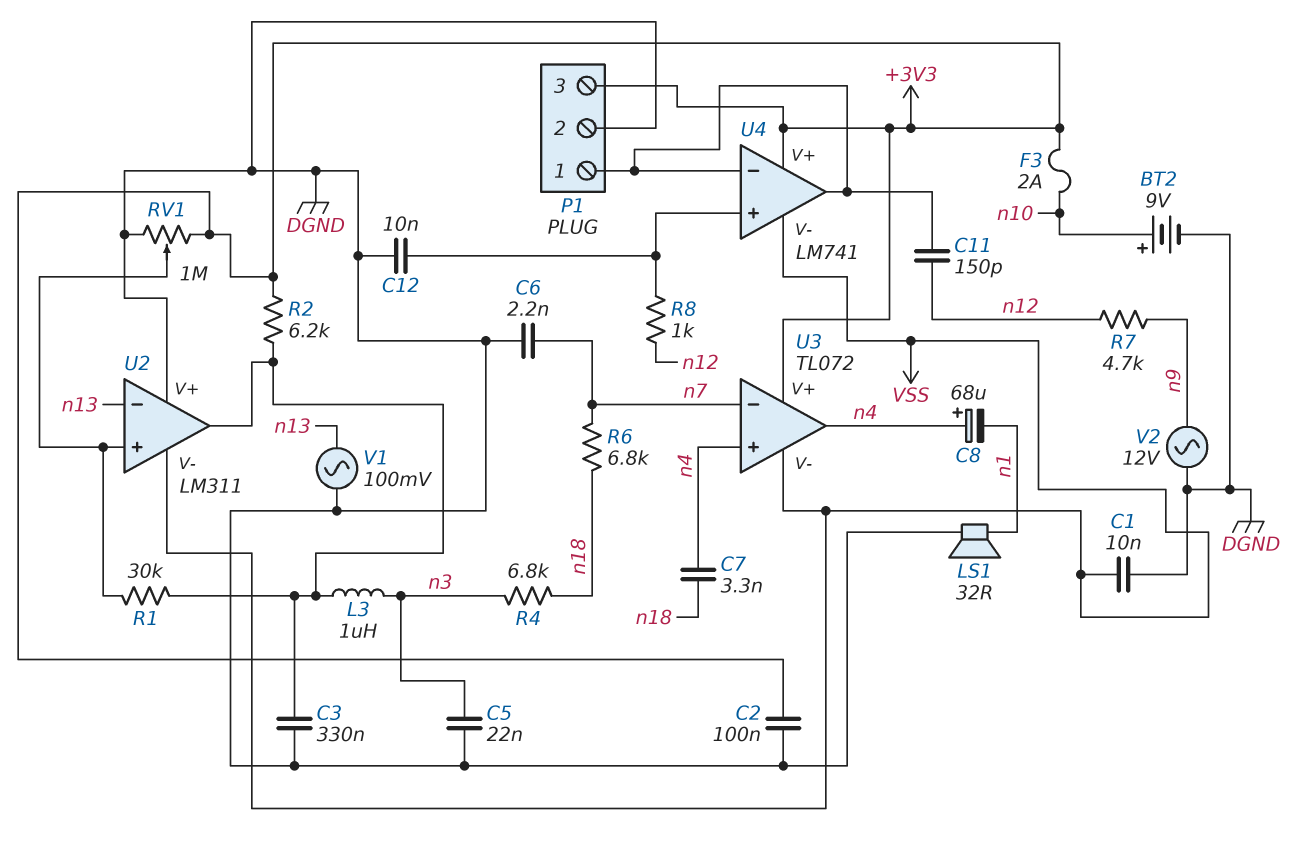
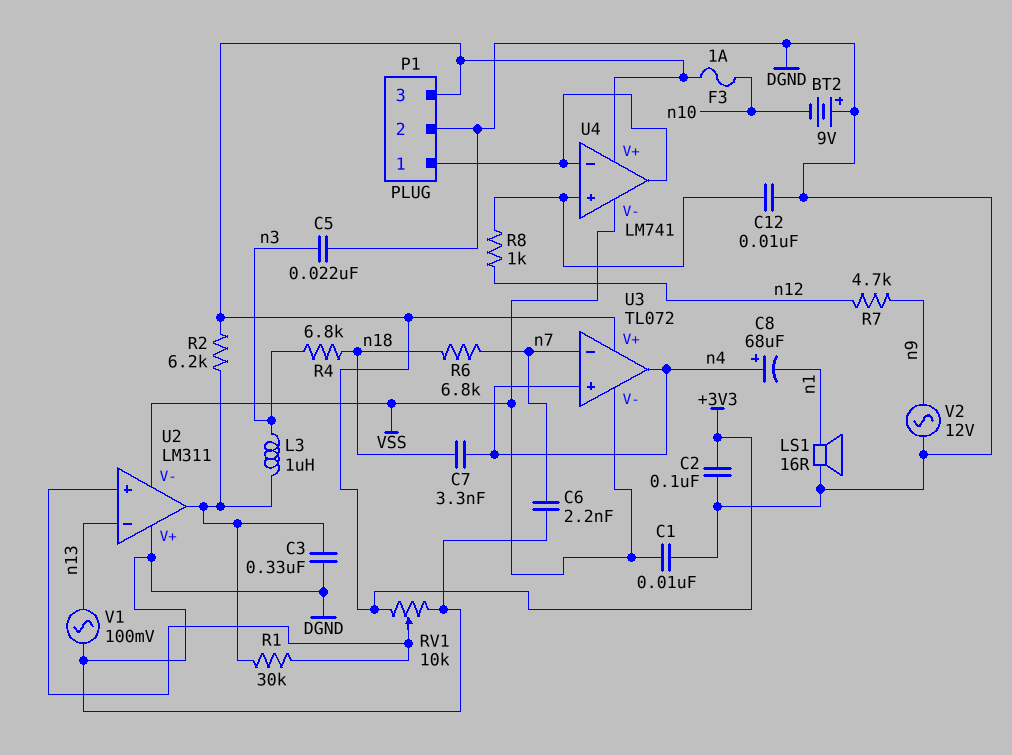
BT2: 9V (plus n10, minus DGND) -> 9V (plus DGND, minus n10)
C11: 150pF (P1/1, n12) -> none
F3: 2A (+3V3, n10) -> 1A (+3V3, n10)
LS1: speaker 32R (DGND, n1) -> speaker 16R (DGND, n1)
RV1: 1M (+3V3, DGND, wiper U2/in+) -> 10k (+3V3, DGND, wiper U2/in+)

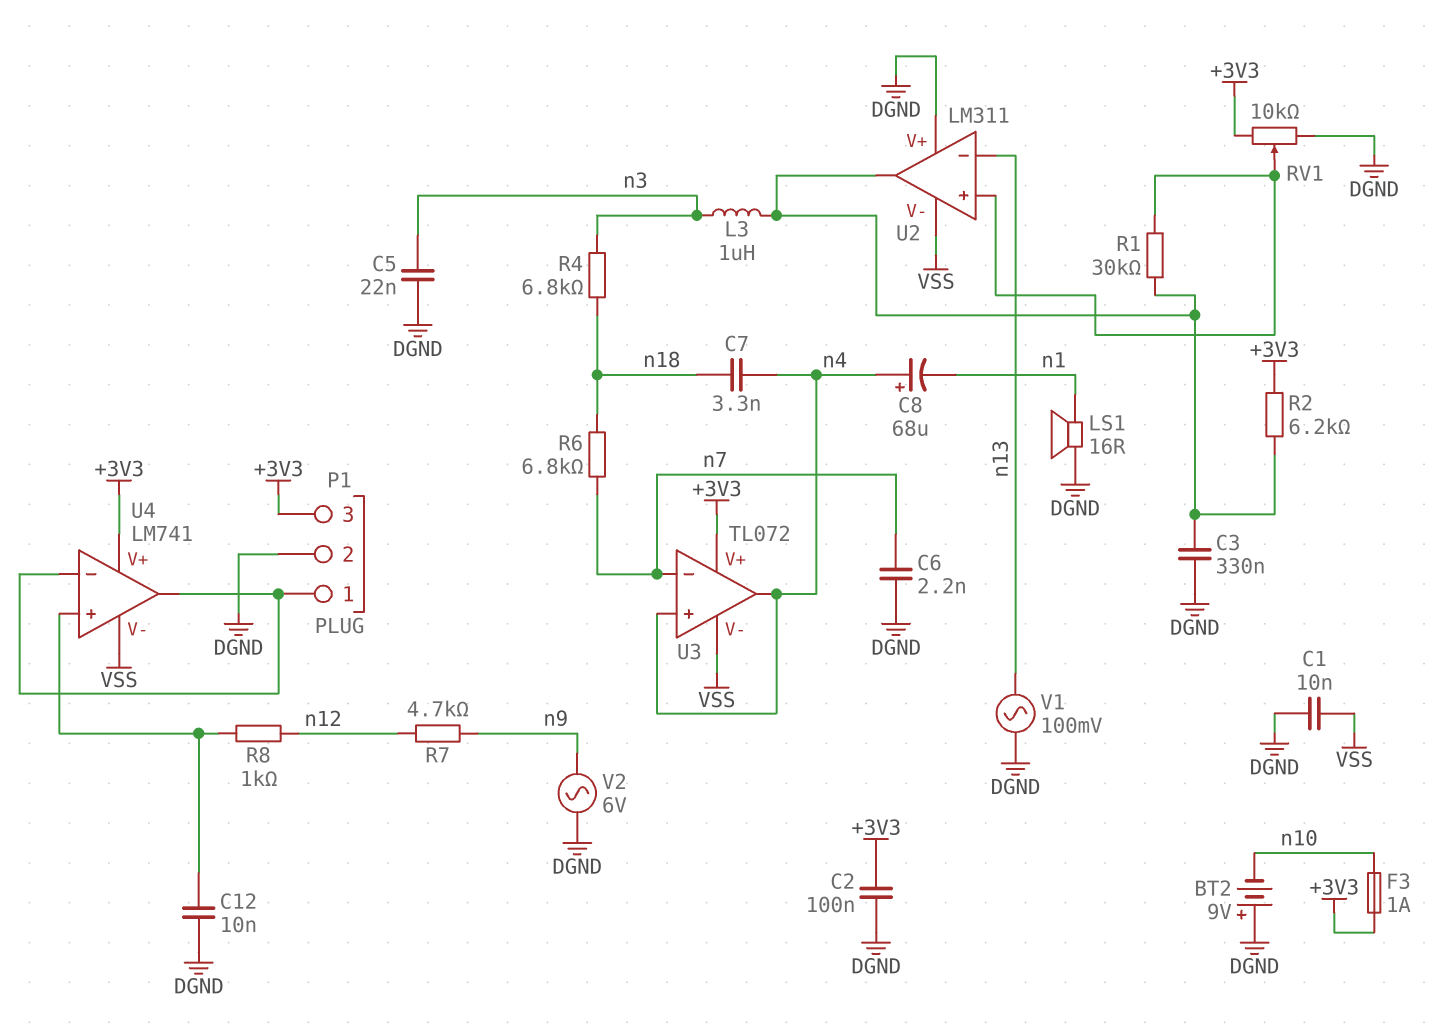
V2: AC 12V (DGND, n9) -> AC 6V (DGND, n9)

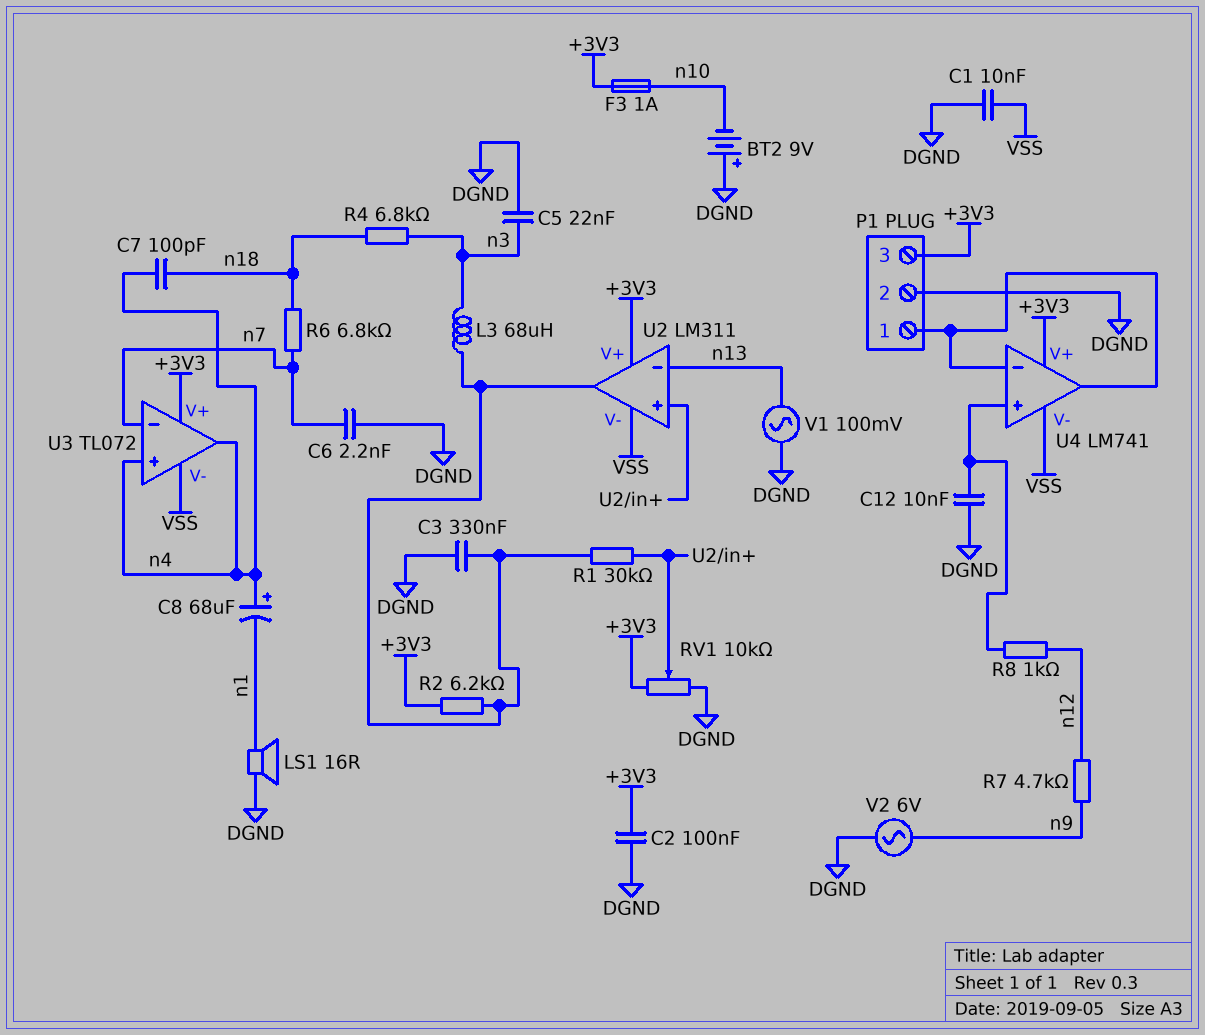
C7: 3.3nF (n4, n18) -> 100pF (n4, n18)
L3: 1uH (U2/out, n3) -> 68uH (U2/out, n3)
U2 pin V+: DGND -> +3V3

